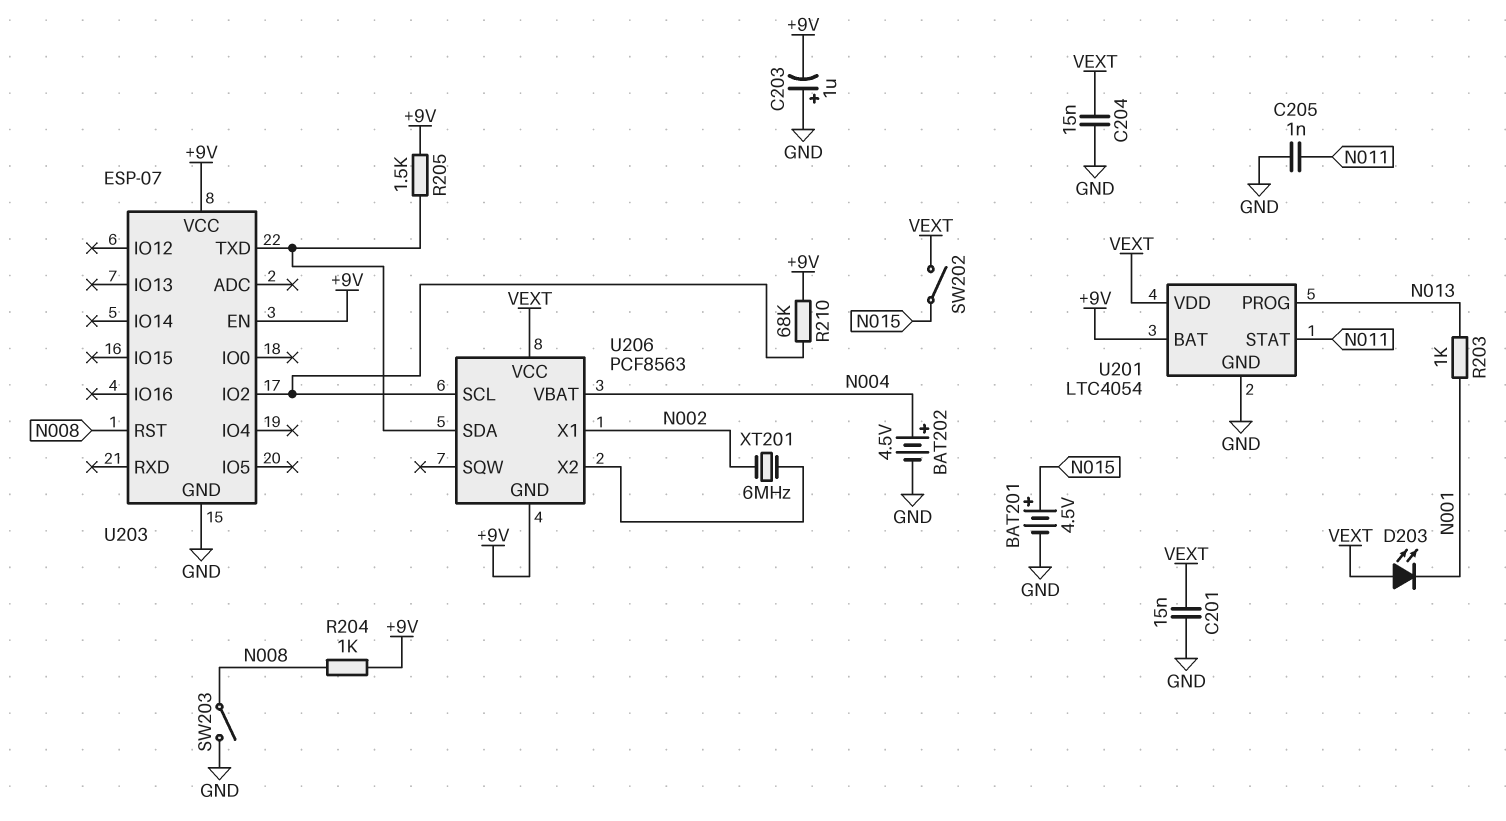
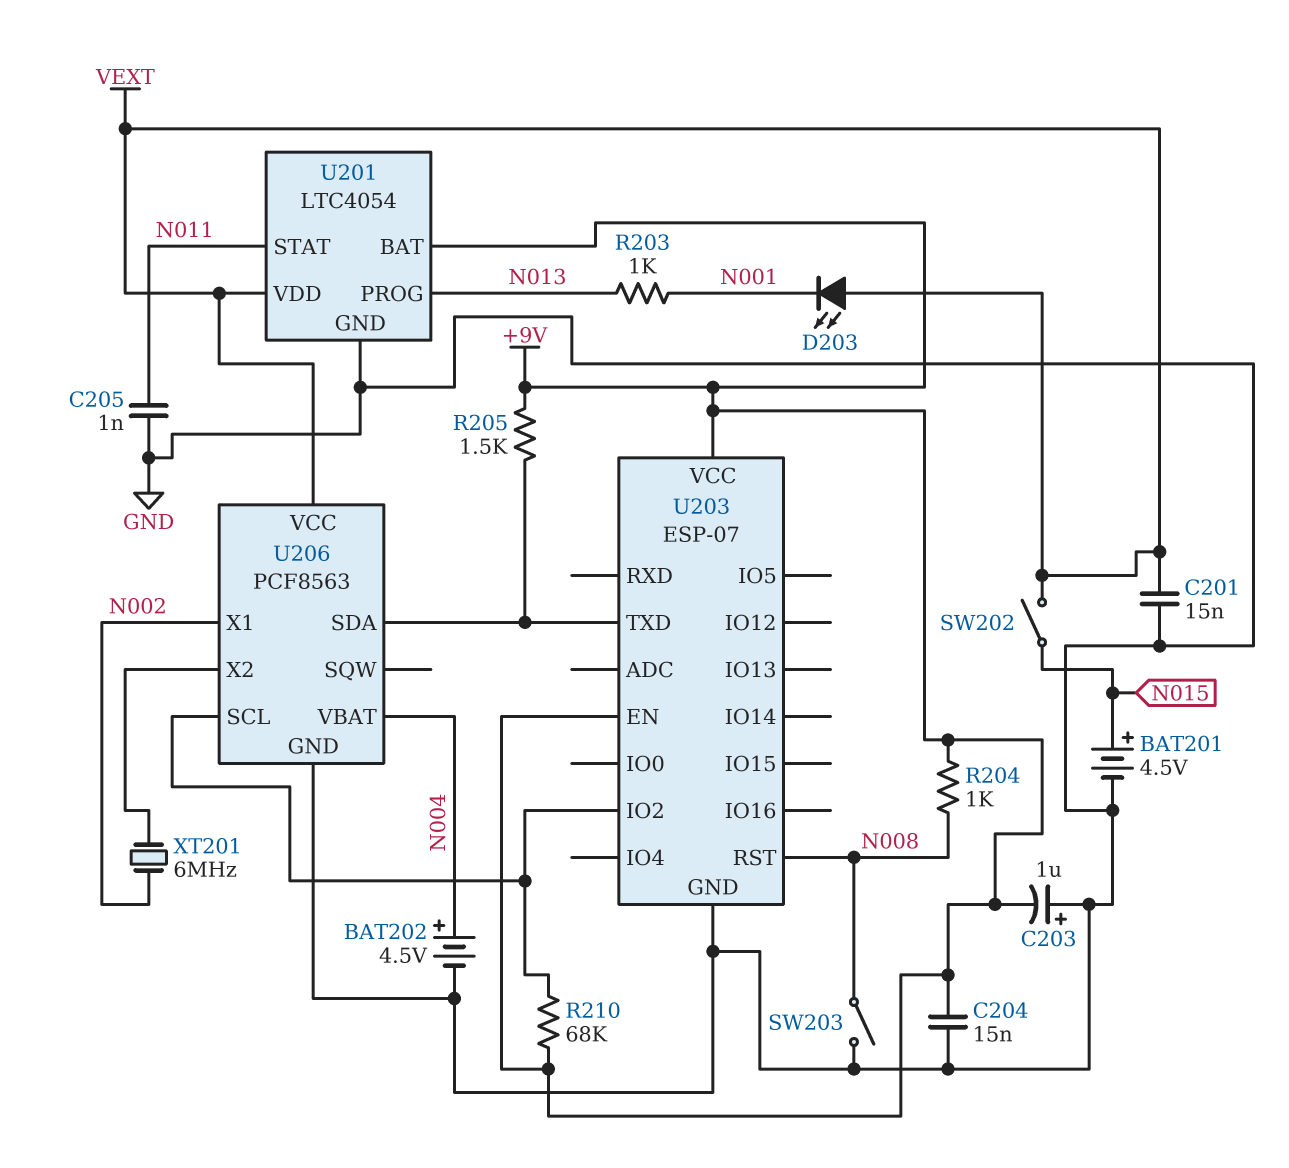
C204: 15nF (GND, VEXT) -> 15nF (+9V, GND)
U206 pin GND: +9V -> GND

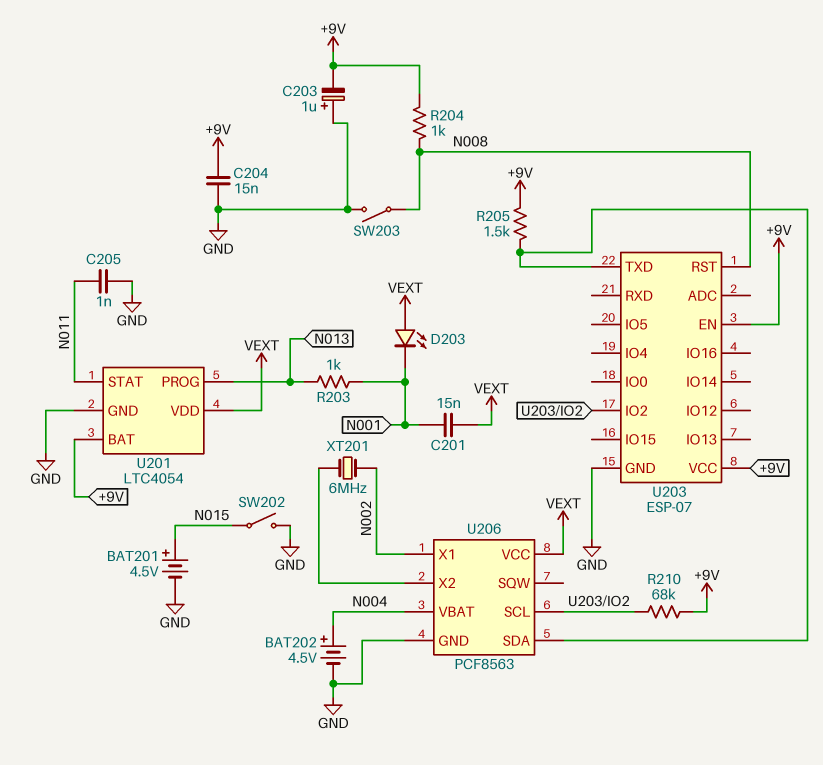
C201: 15nF (GND, VEXT) -> 15nF (N001, VEXT)
SW202: switch (N015, VEXT) -> switch (GND, N015)

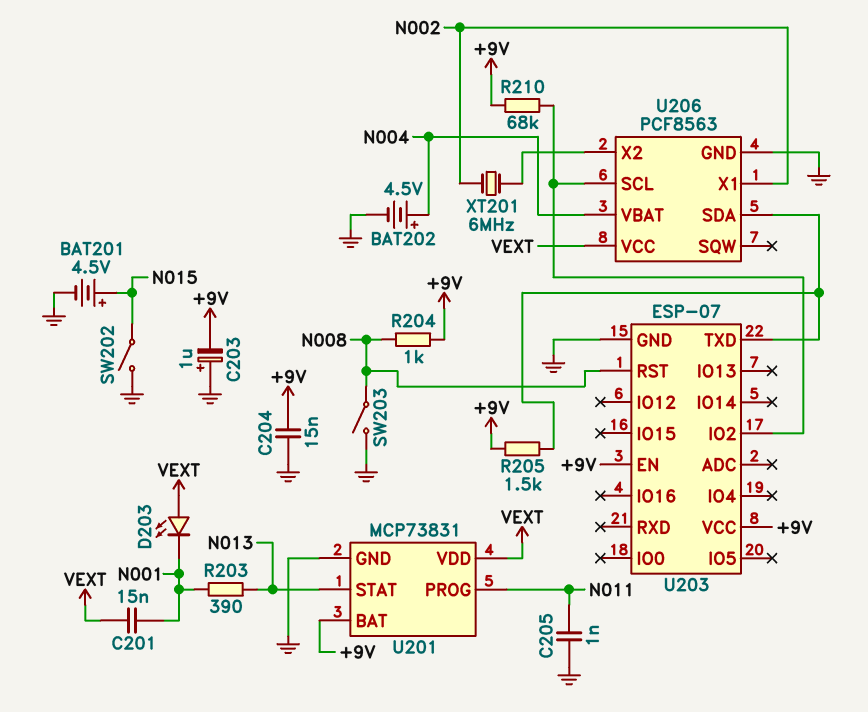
R203: 1k (N001, N013) -> 390 (N001, N013)
U201: LTC4054 -> MCP73831
U201 pin PROG: N013 -> N011
U201 pin STAT: N011 -> N013

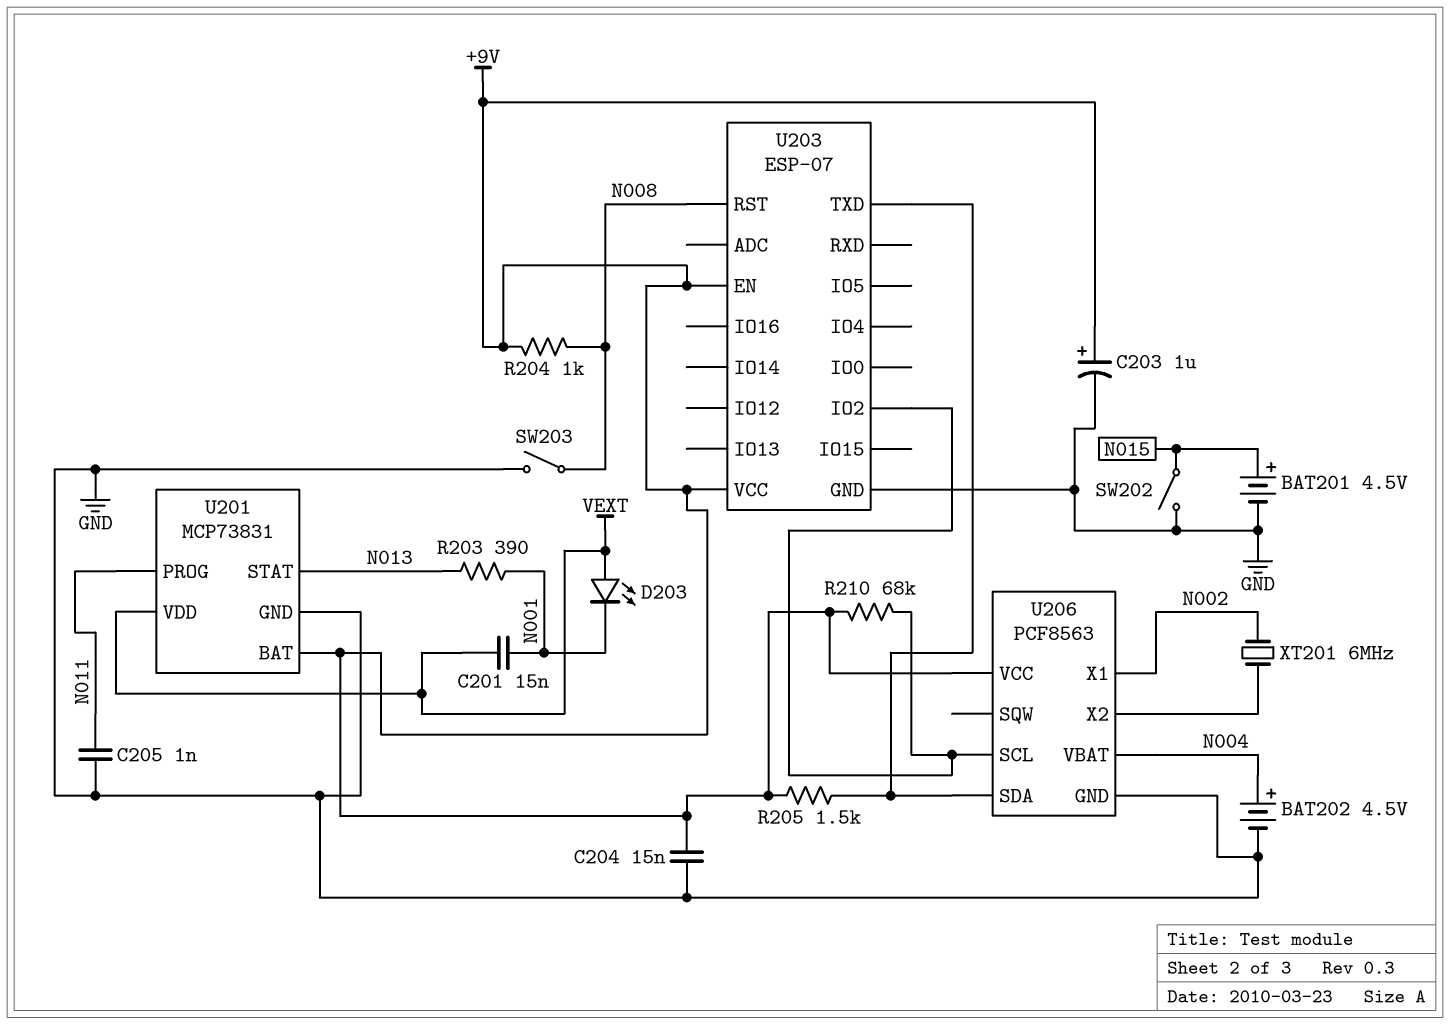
C203: 1uF (plus GND, minus +9V) -> 1uF (plus +9V, minus GND)
U206 pin VCC: VEXT -> +9V

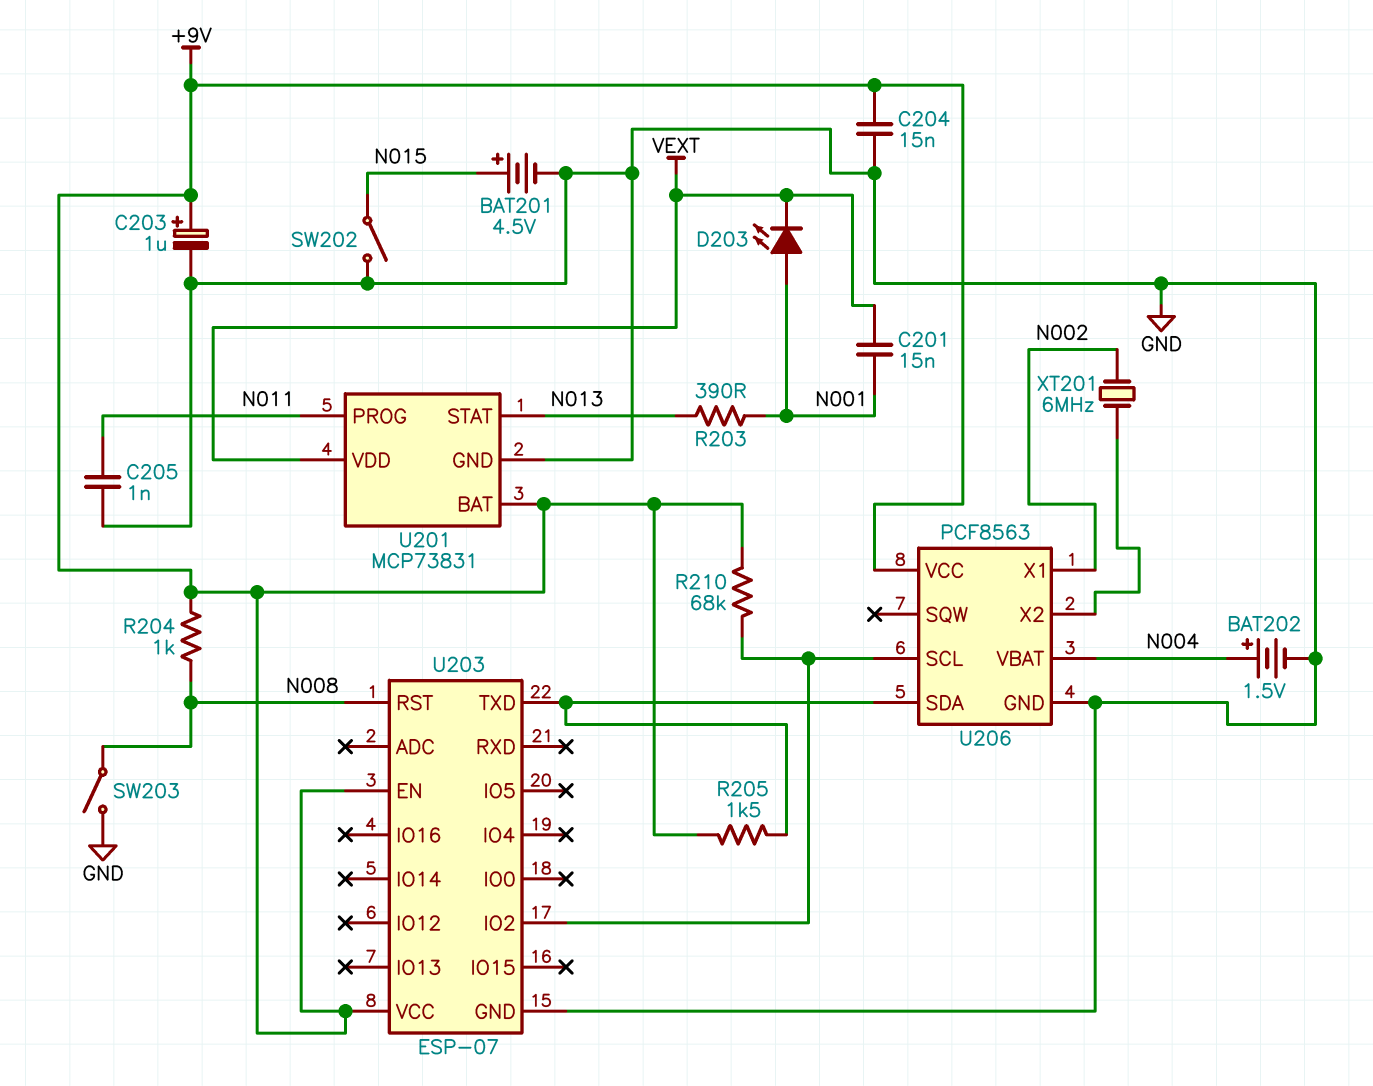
BAT202: 4.5V (plus N004, minus GND) -> 1.5V (plus N004, minus GND)
D203: LED (A VEXT, K N001) -> LED (A N001, K VEXT)

